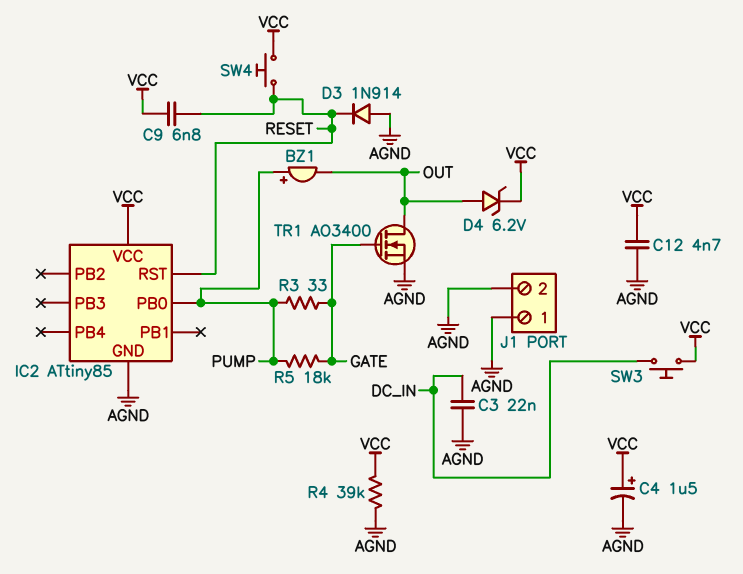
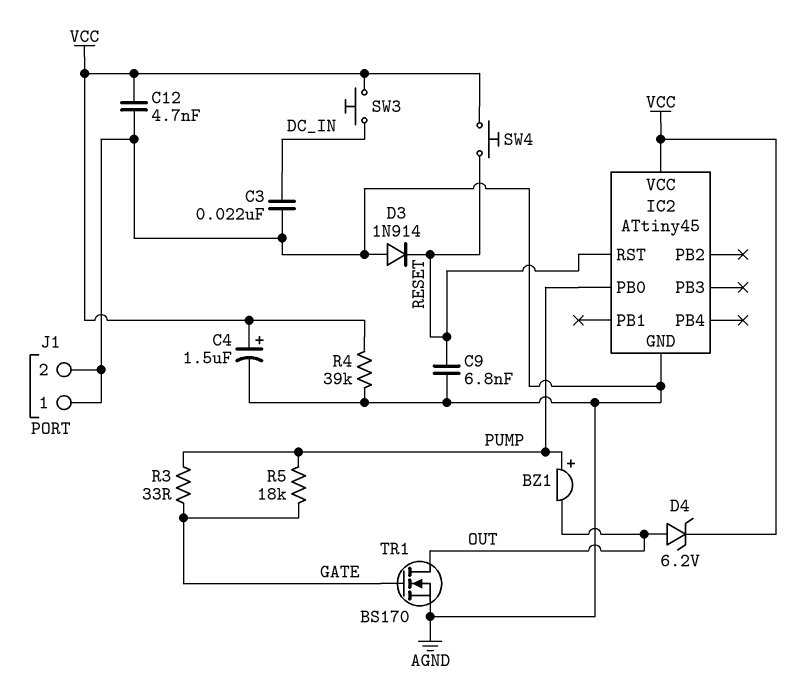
C9: 6.8nF (RESET, VCC) -> 6.8nF (AGND, RESET)
IC2: ATtiny85 -> ATtiny45
TR1: NMOS AO3400 (G GATE, D OUT, S AGND) -> NMOS BS170 (G GATE, D OUT, S AGND)

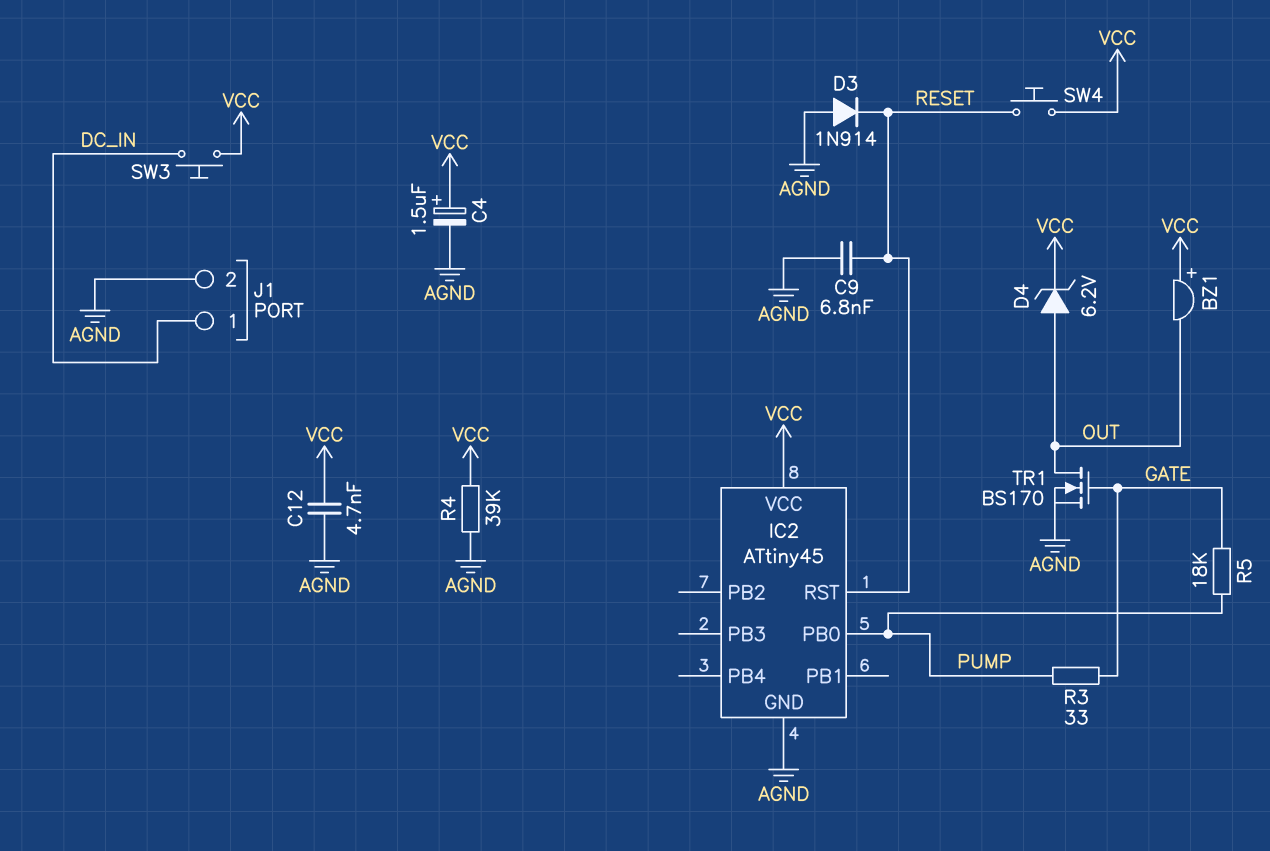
BZ1: buzzer (plus PUMP, minus OUT) -> buzzer (plus VCC, minus OUT)
C3: 22nF (AGND, DC_IN) -> none
J1 pin 1: AGND -> DC_IN

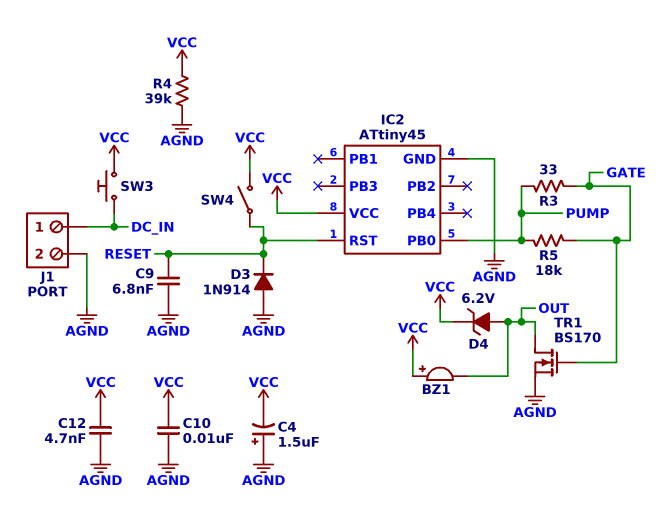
C4: 1.5uF (plus VCC, minus AGND) -> 1.5uF (plus AGND, minus VCC)
C10: none -> 10nF (AGND, VCC)
SW4: button (RESET, VCC) -> switch (RESET, VCC)

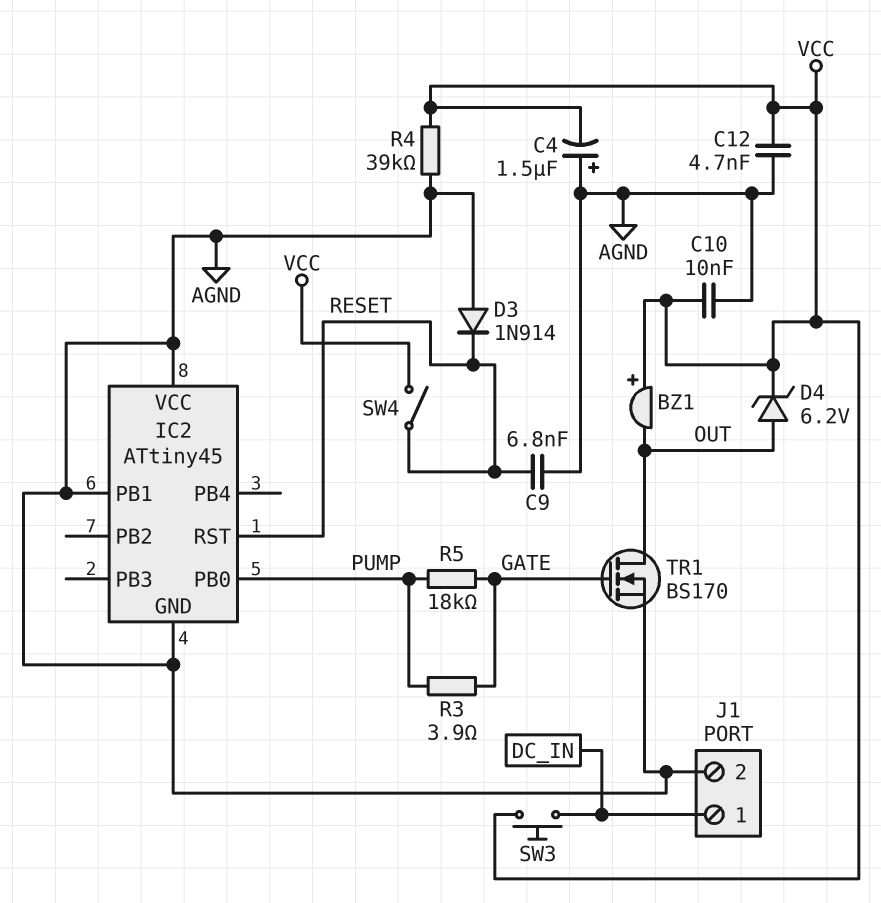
IC2 pin PB1: none -> AGND
IC2 pin VCC: VCC -> AGND
R3: 33 (GATE, PUMP) -> 3.9 (GATE, PUMP)

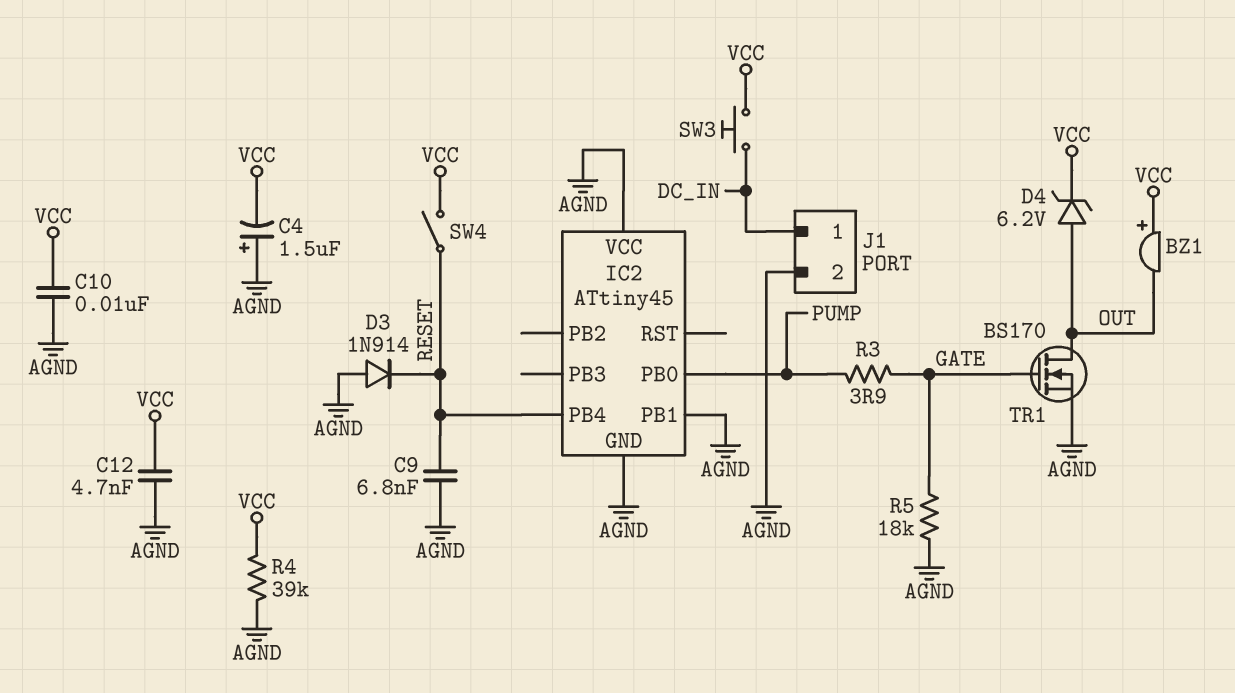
IC2 pin PB4: none -> RESET
IC2 pin RST: RESET -> none
R5: 18k (GATE, PUMP) -> 18k (AGND, GATE)

